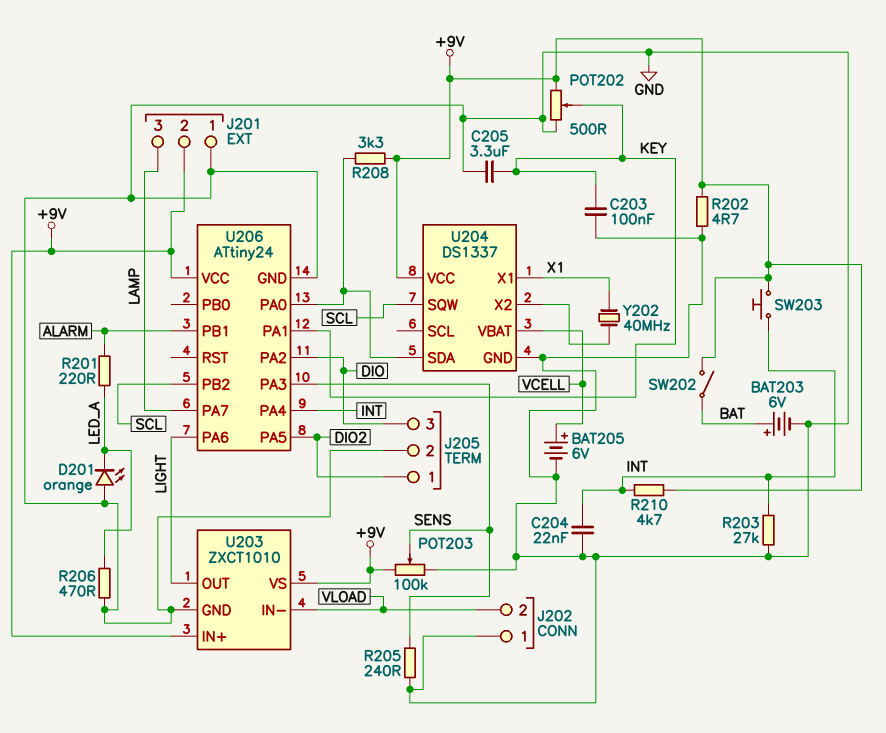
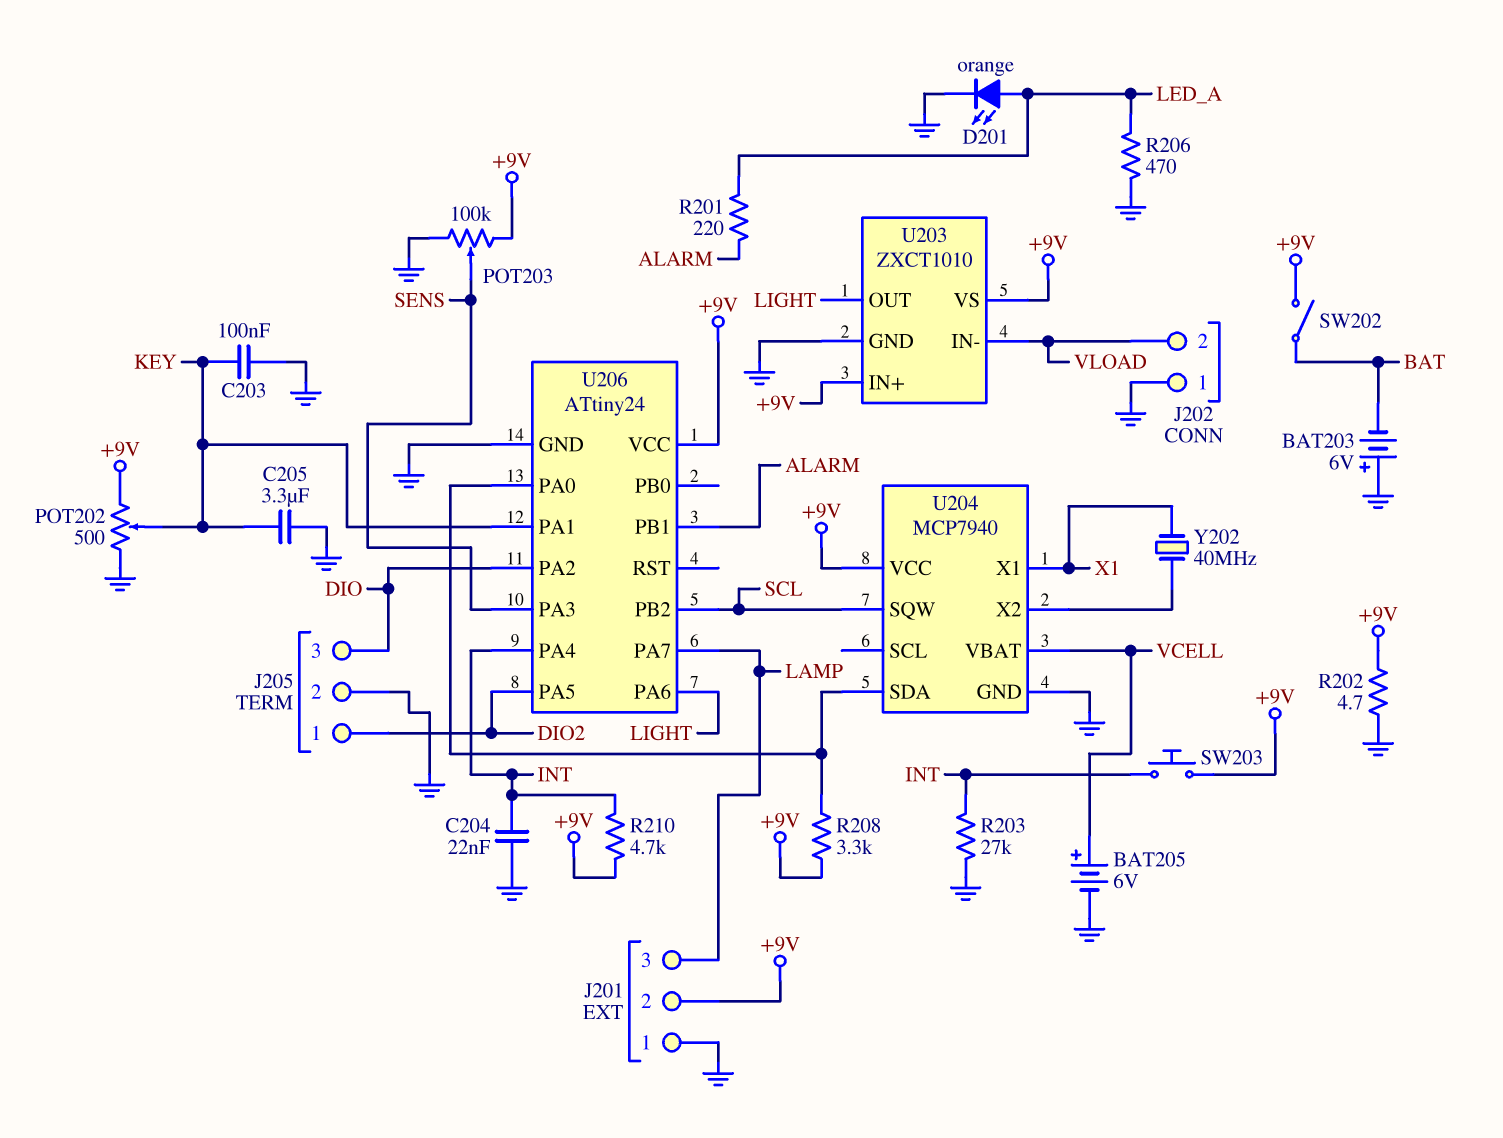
BAT203: 6V (plus BAT, minus GND) -> 6V (plus GND, minus BAT)
D201: LED orange (A GND, K LED_A) -> LED orange (A LED_A, K GND)
R205: 240 (GND, SENS) -> none
U204: DS1337 -> MCP7940

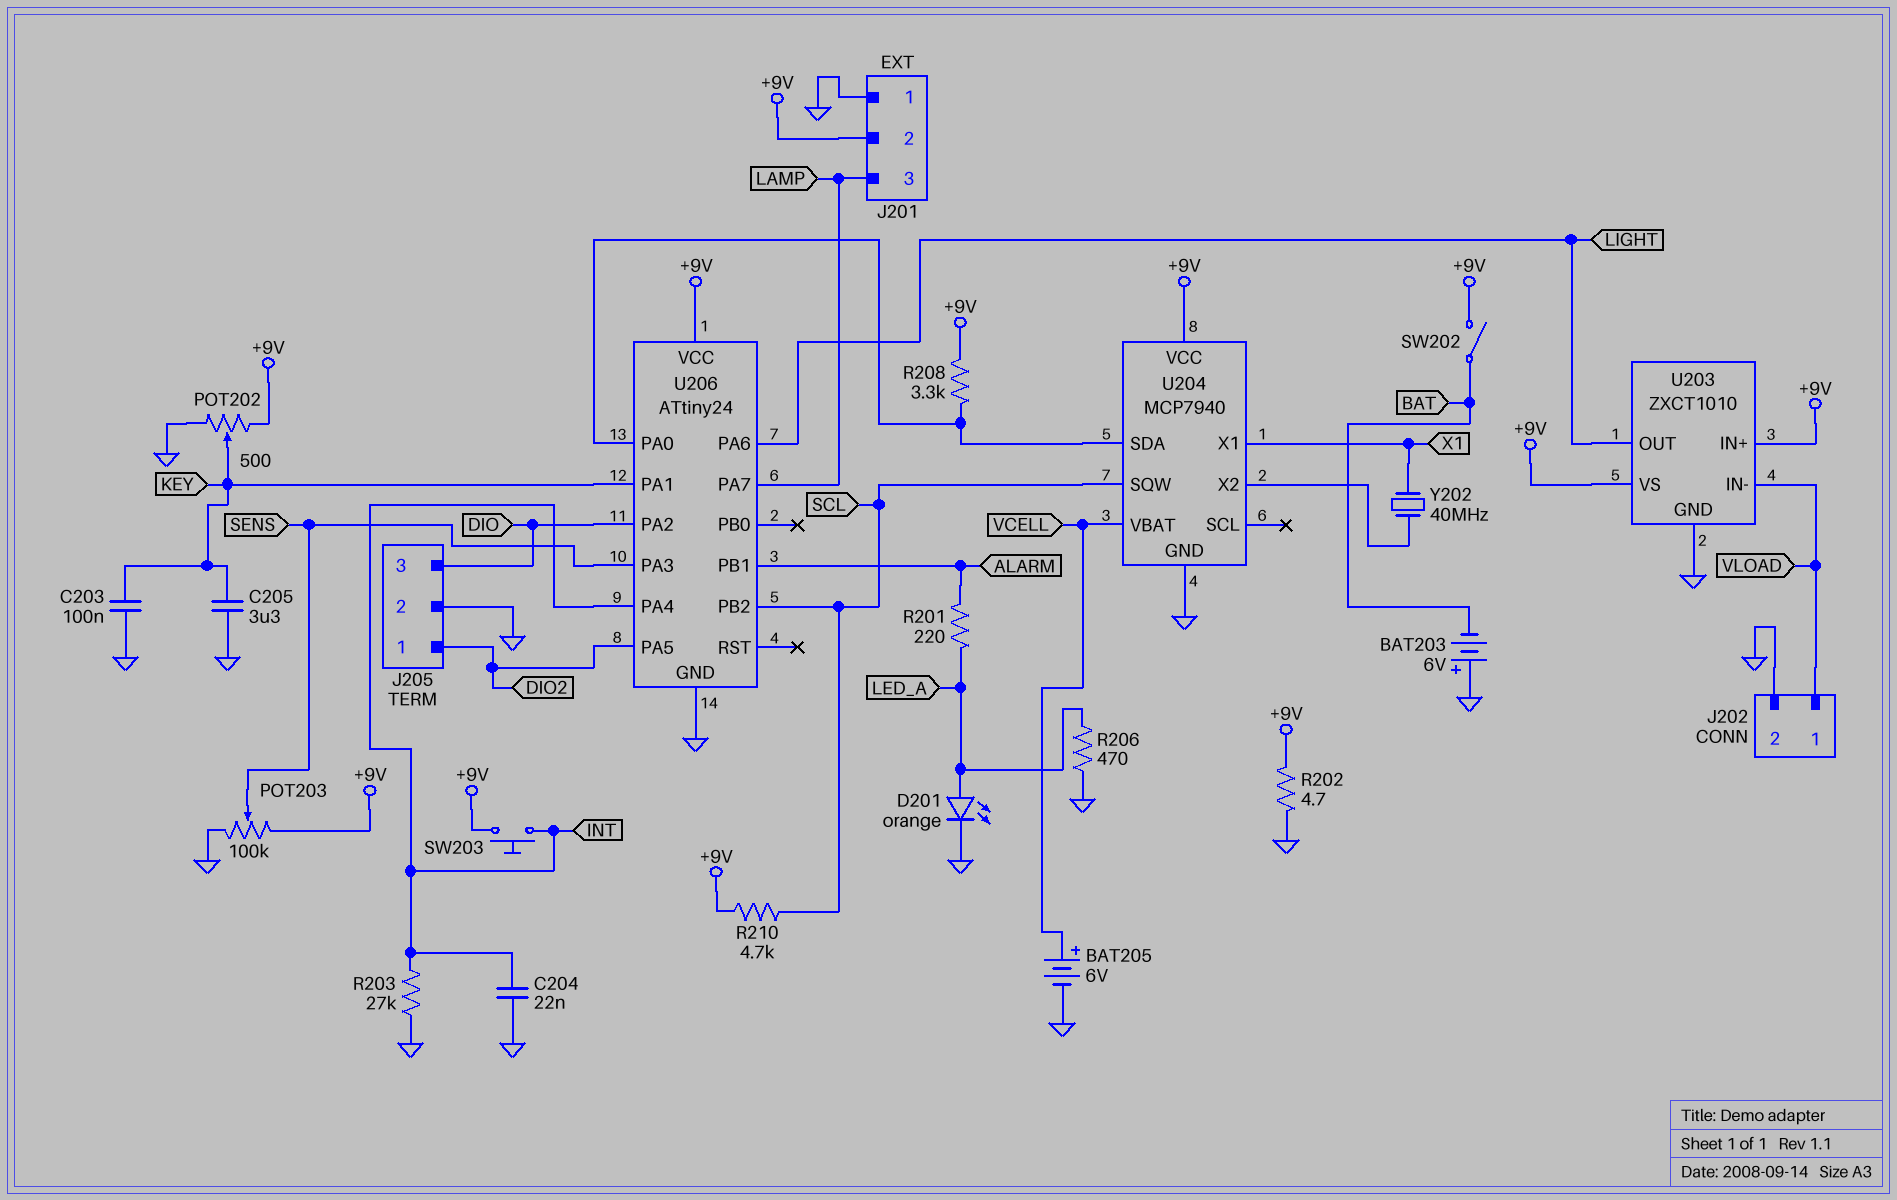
J202 pin 1: GND -> VLOAD
J202 pin 2: VLOAD -> GND
R210: 4.7k (+9V, INT) -> 4.7k (+9V, SCL)

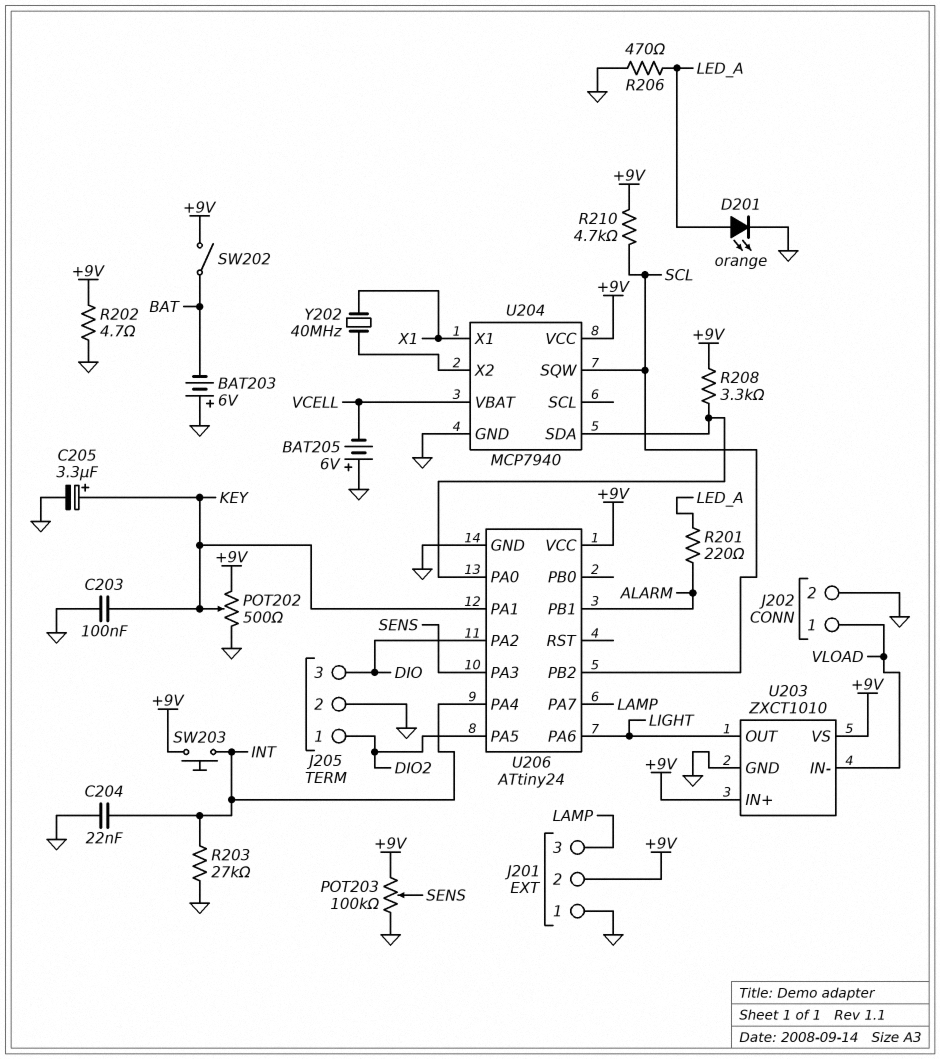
BAT205: 6V (plus VCELL, minus GND) -> 6V (plus GND, minus VCELL)
C205: 3.3uF (GND, KEY) -> 3.3uF (plus KEY, minus GND)

